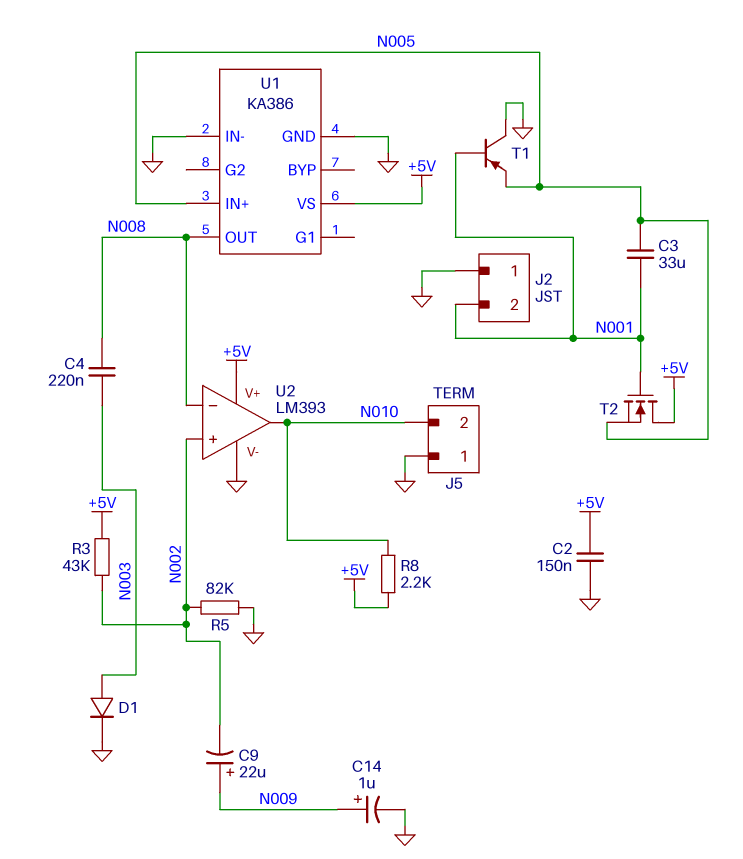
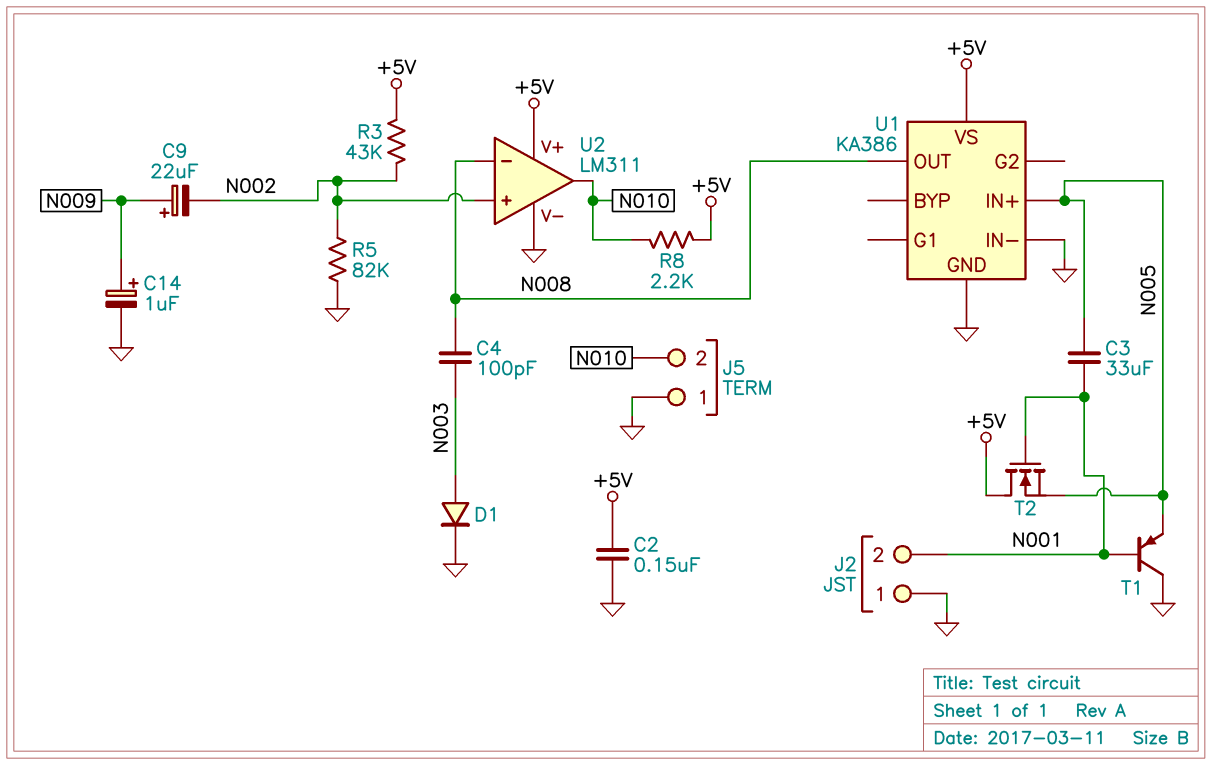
C4: 220nF (N003, N008) -> 100pF (N003, N008)
U2: LM393 -> LM311

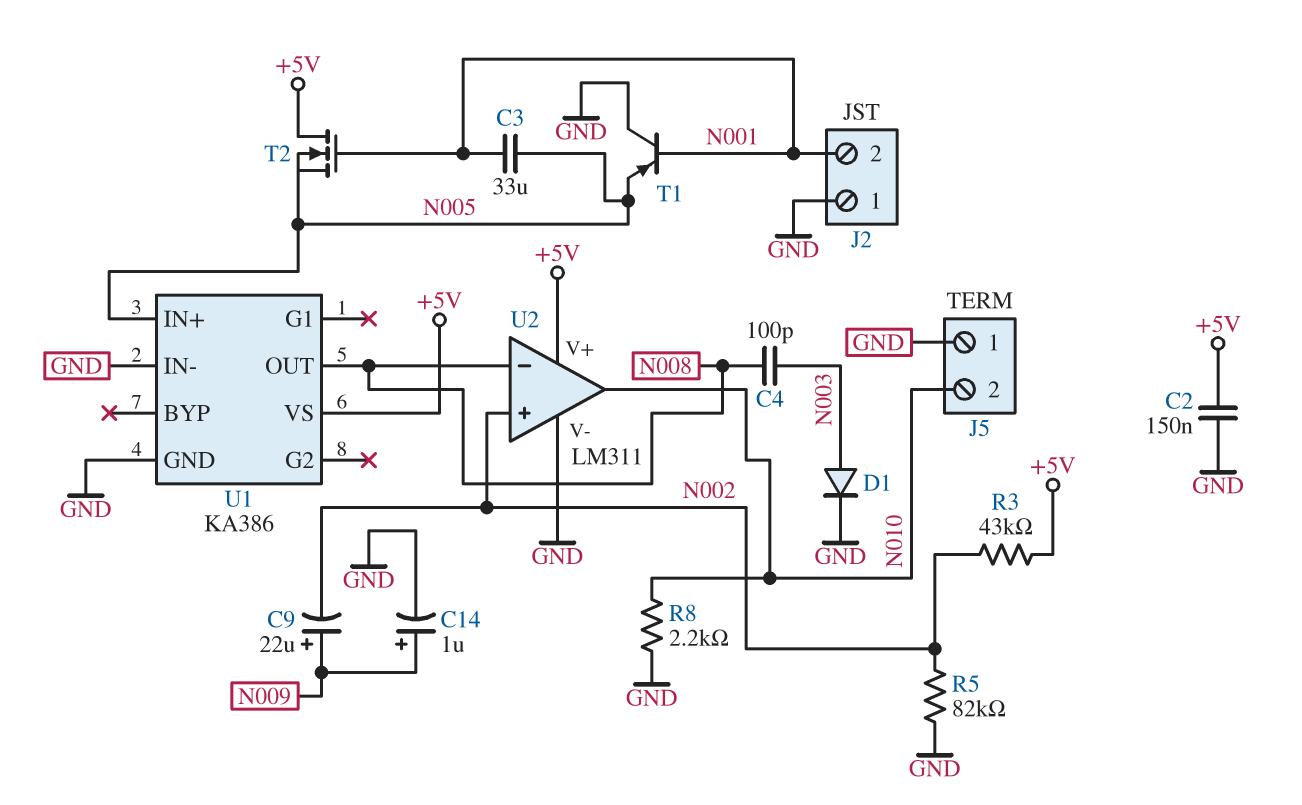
R8: 2.2k (+5V, N010) -> 2.2k (GND, N010)

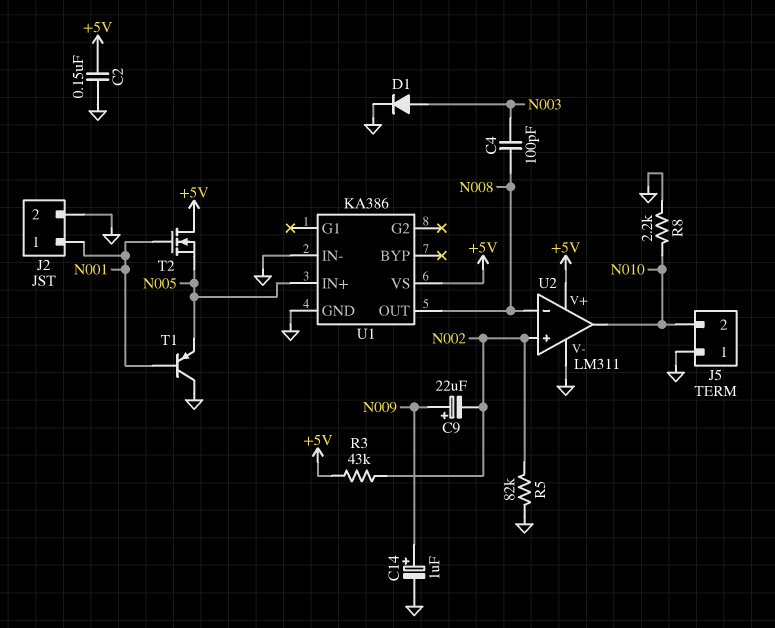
C3: 33uF (N001, N005) -> none
J2 pin 1: GND -> N001
J2 pin 2: N001 -> GND

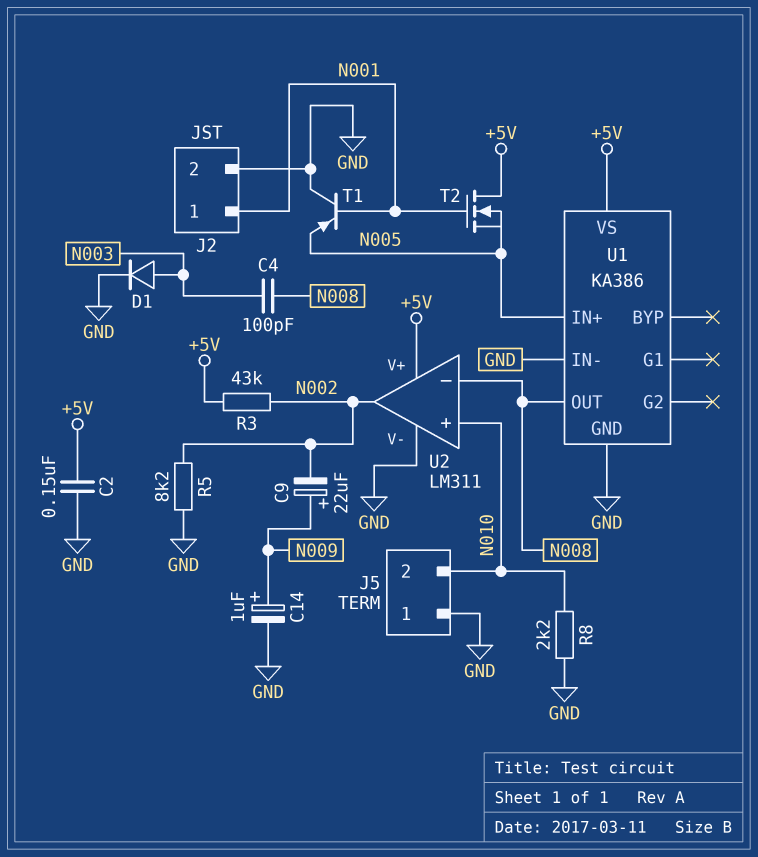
R5: 82k (GND, N002) -> 8.2k (GND, N002)
U2 pin in+: N002 -> N010
U2 pin out: N010 -> N002

